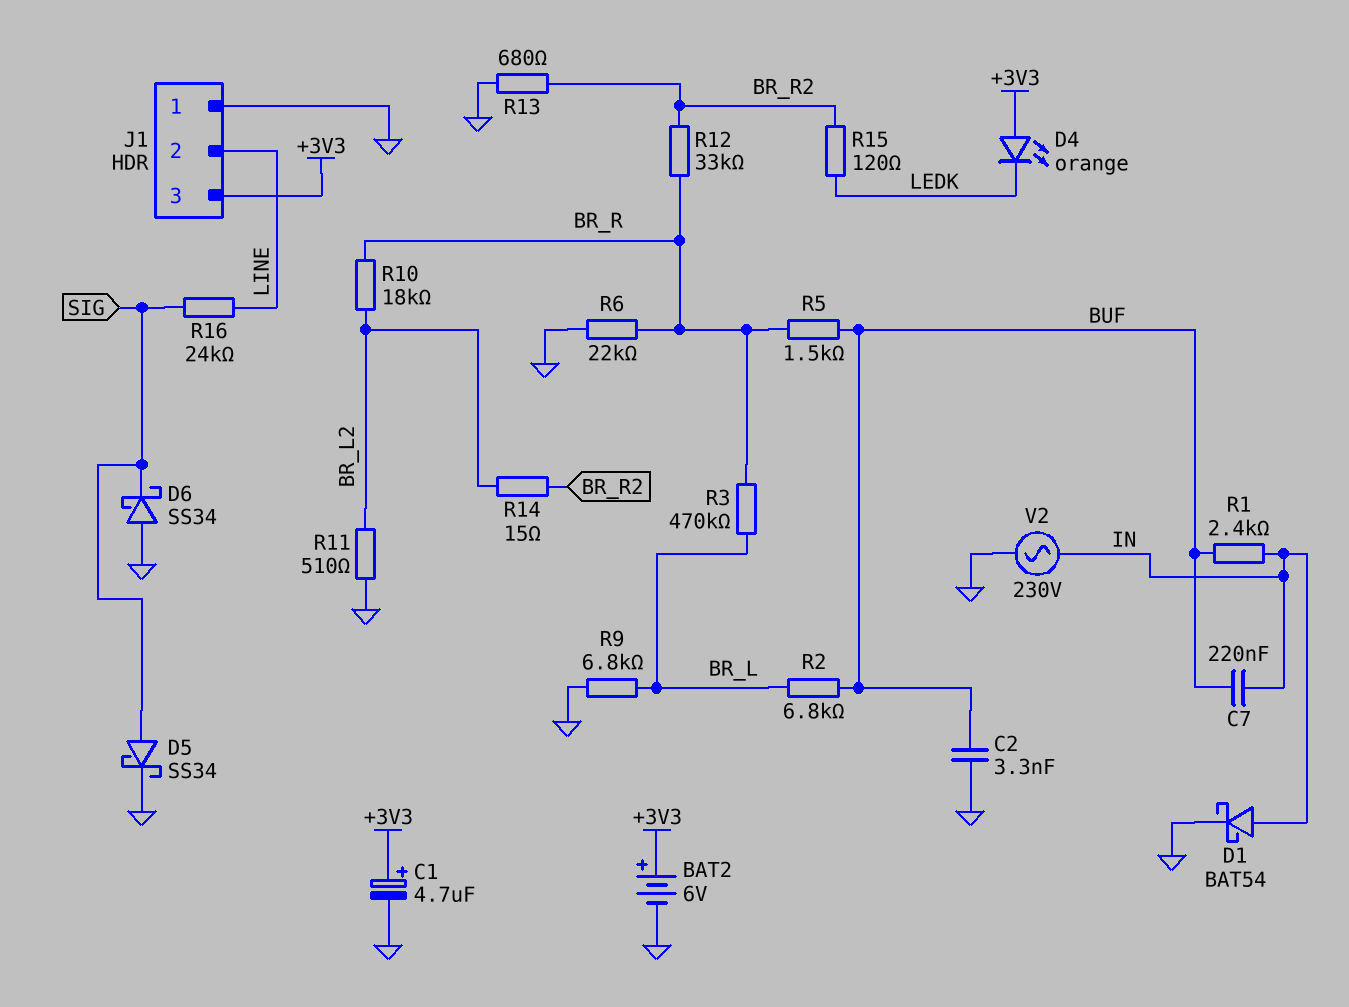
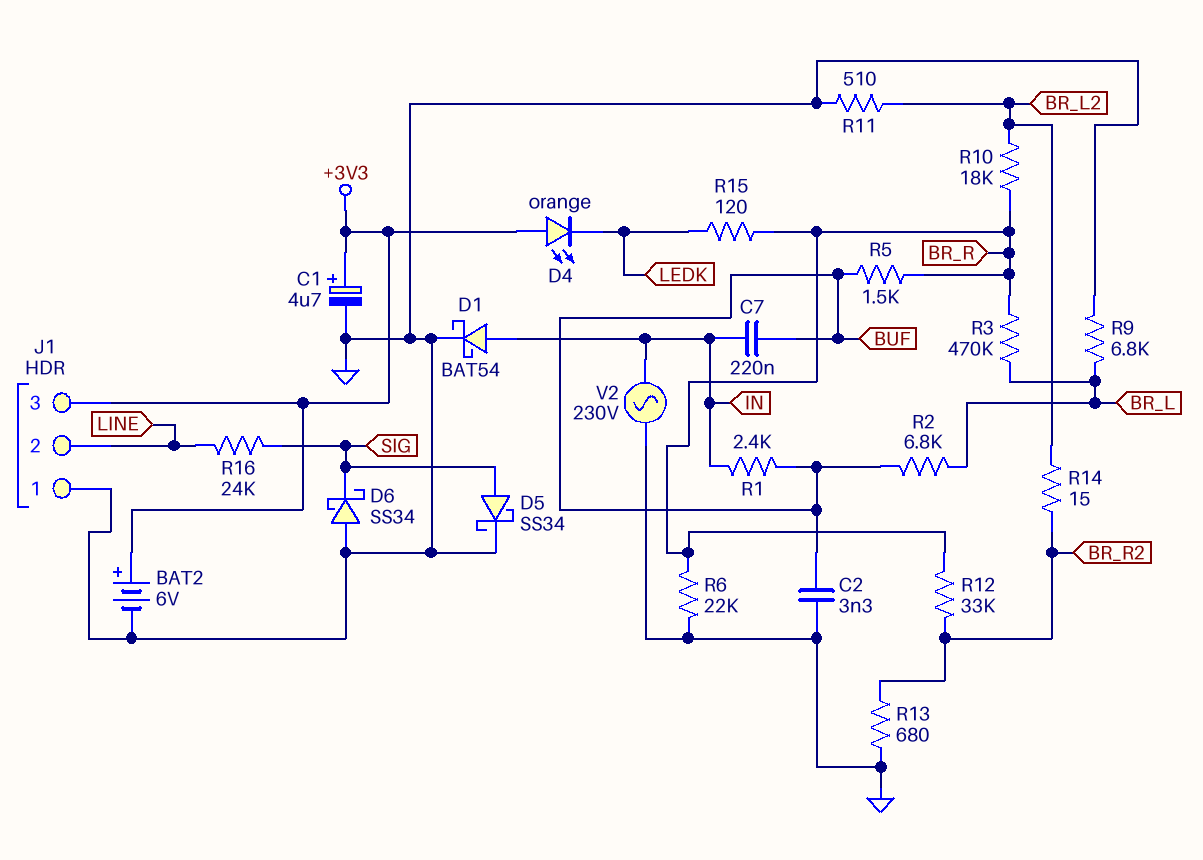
R15: 120 (BR_R2, LEDK) -> 120 (BR_R, LEDK)

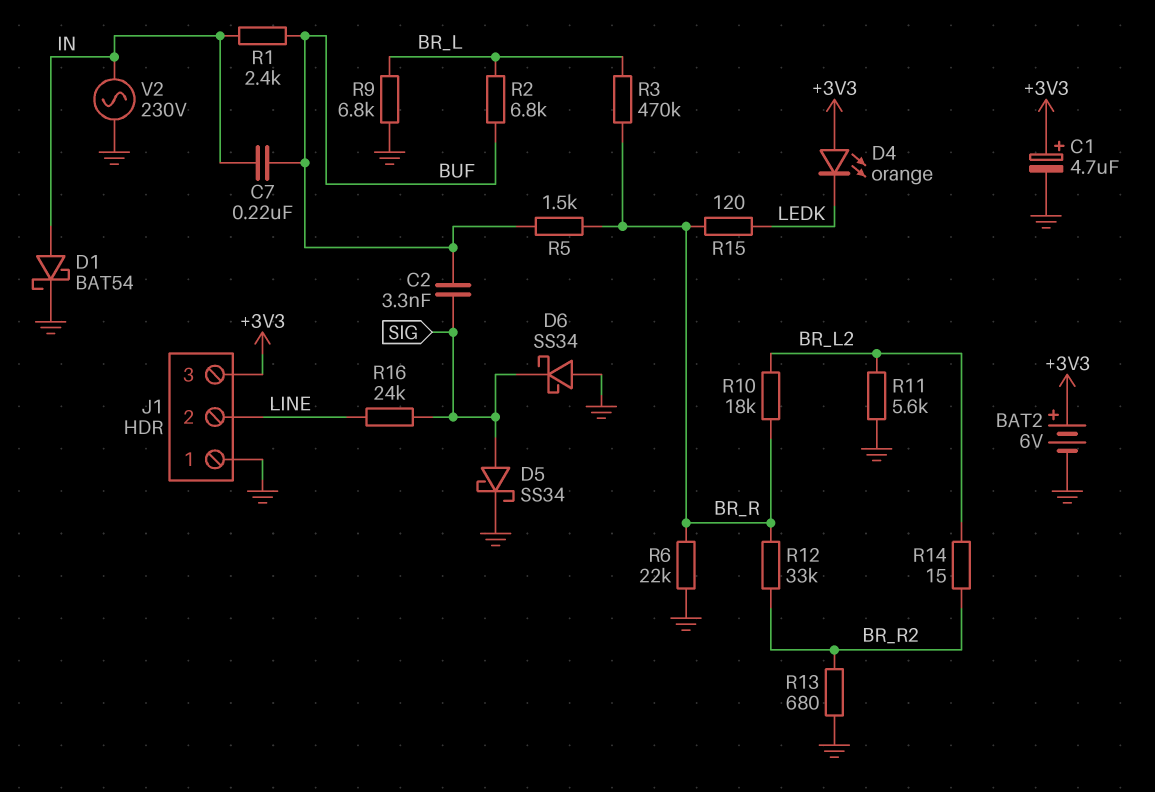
C2: 3.3nF (BUF, GND) -> 3.3nF (BUF, SIG)
R11: 510 (BR_L2, GND) -> 5.6k (BR_L2, GND)

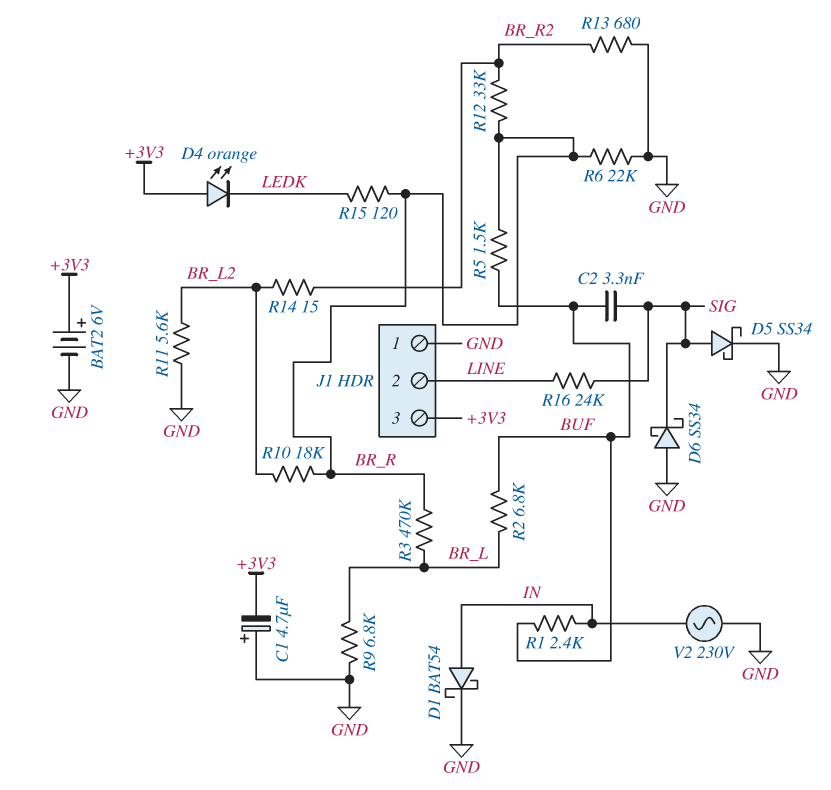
C1: 4.7uF (plus +3V3, minus GND) -> 4.7uF (plus GND, minus +3V3)
C7: 220nF (BUF, IN) -> none

